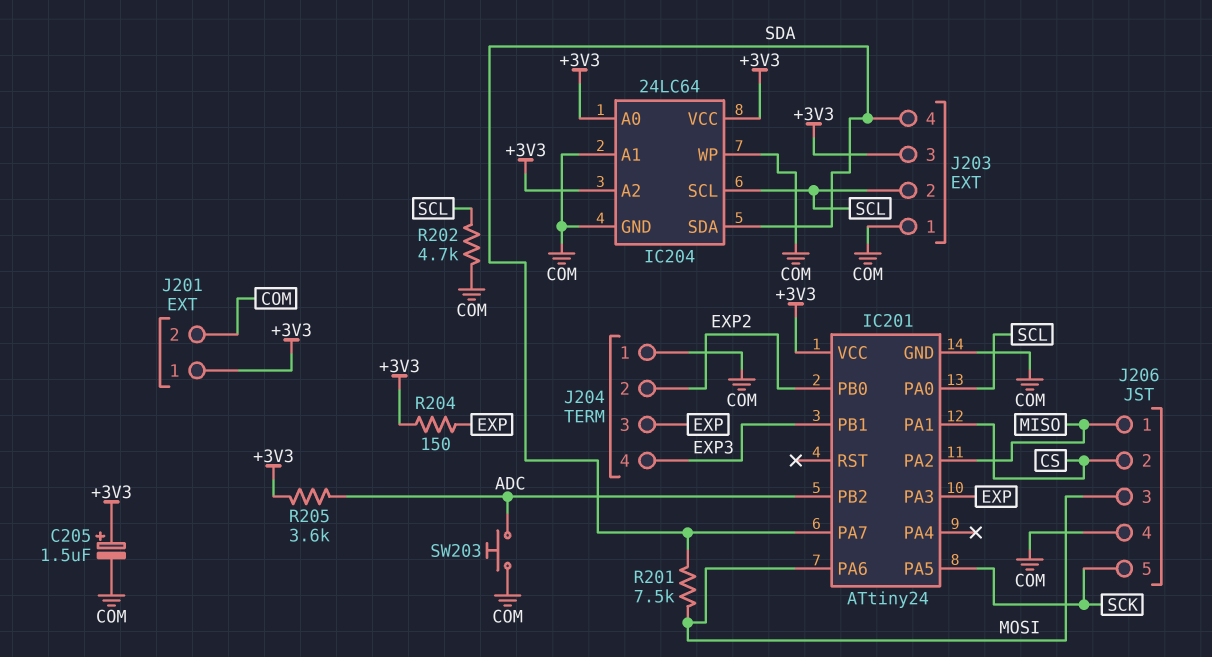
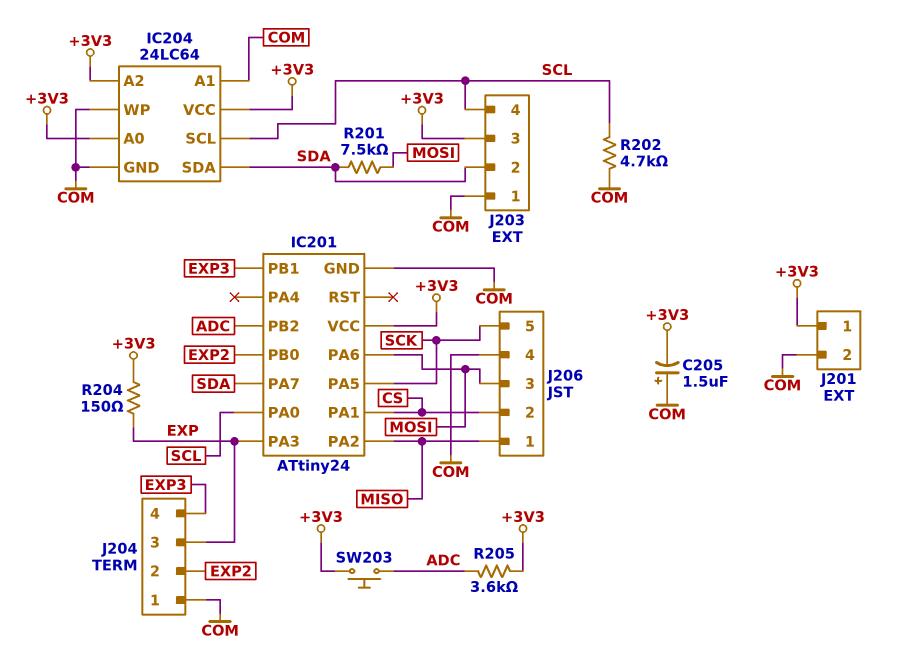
C205: 1.5uF (plus +3V3, minus COM) -> 1.5uF (plus COM, minus +3V3)
J203 pin 2: SCL -> SDA
J203 pin 4: SDA -> SCL
SW203: button (ADC, COM) -> button (+3V3, ADC)

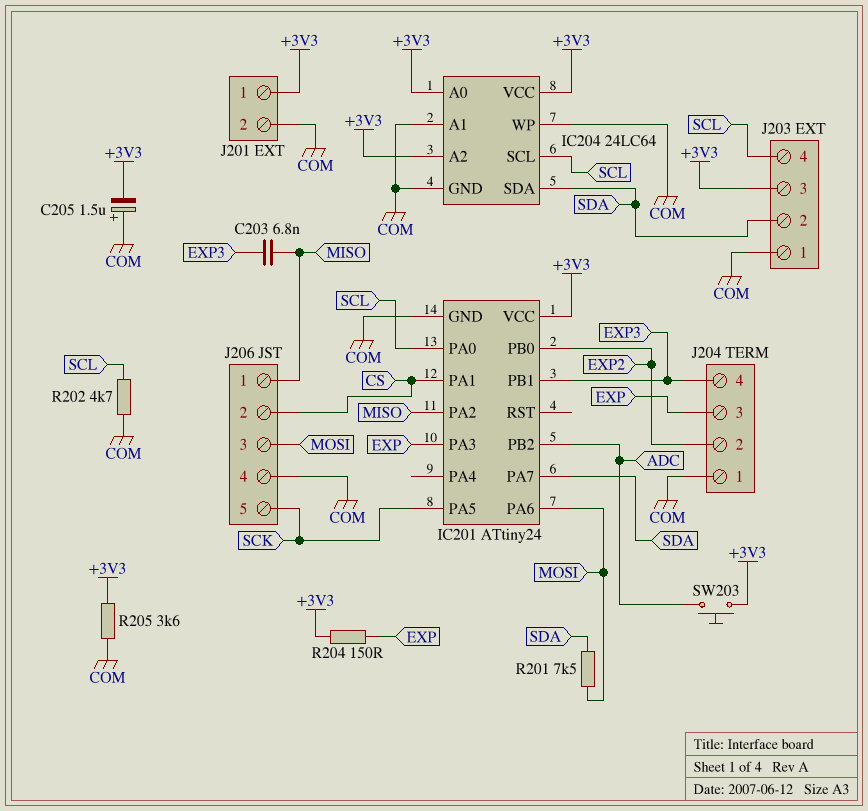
C203: none -> 6.8nF (EXP3, MISO)
R205: 3.6k (+3V3, ADC) -> 3.6k (+3V3, COM)

